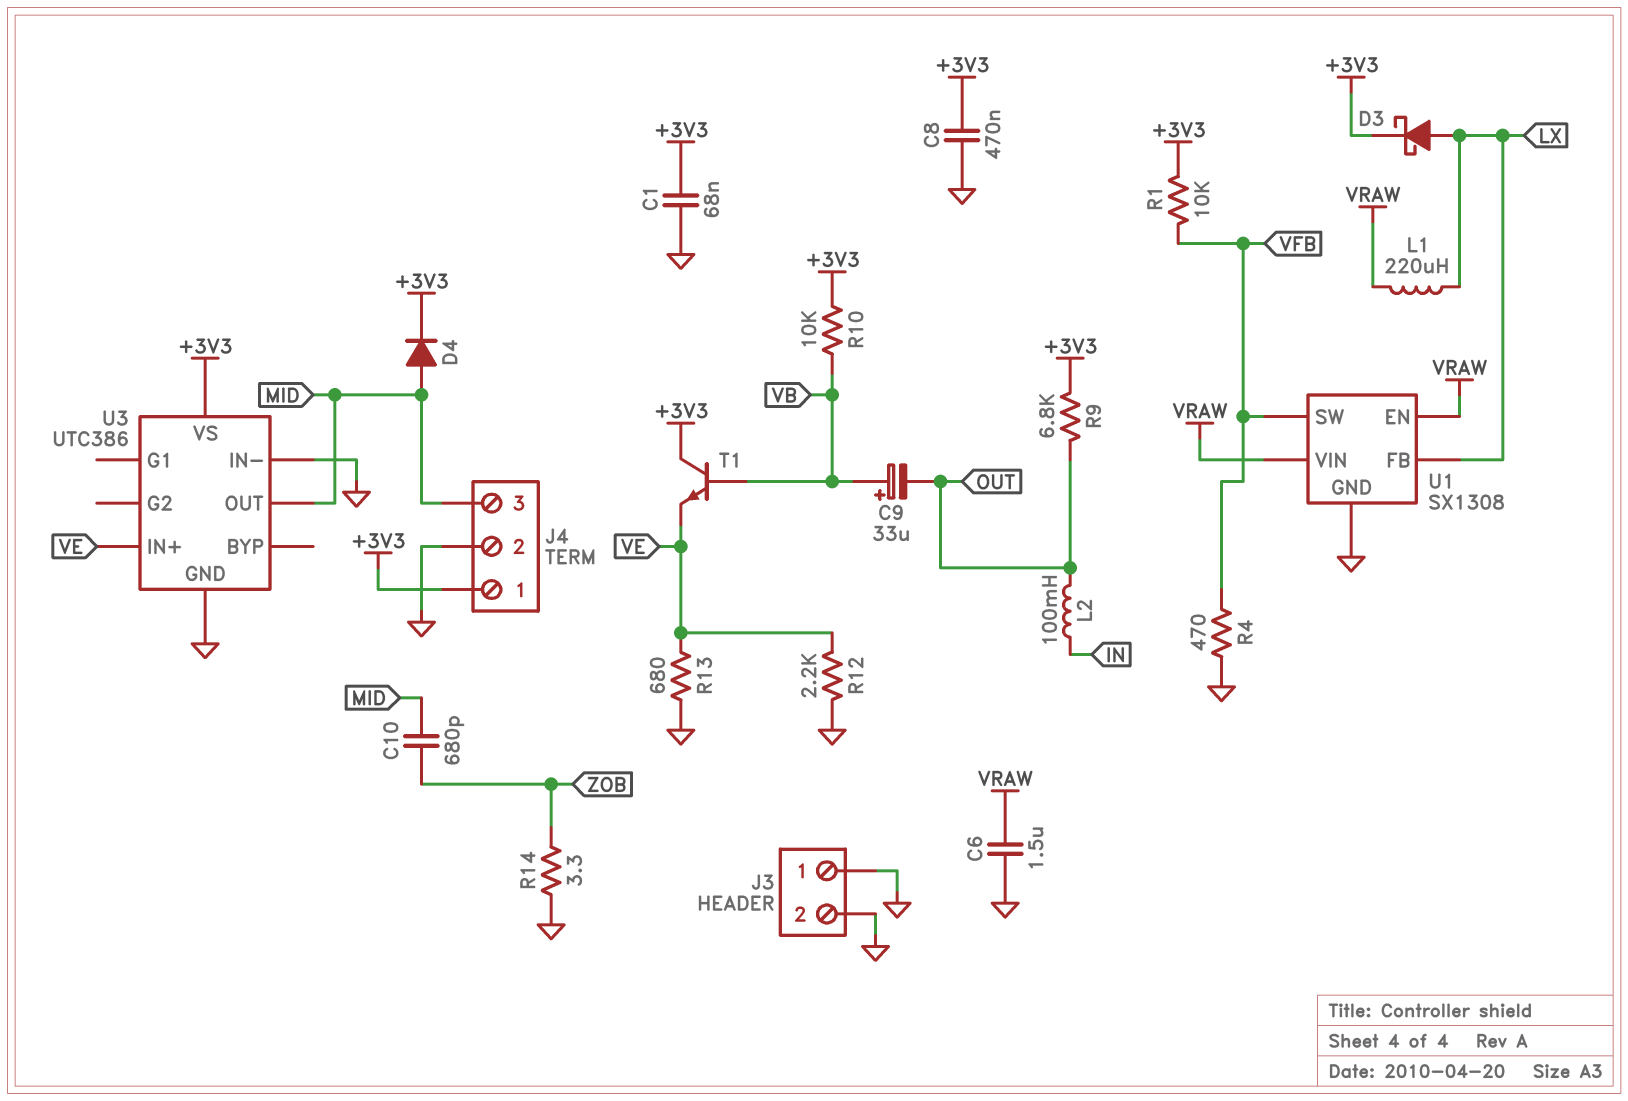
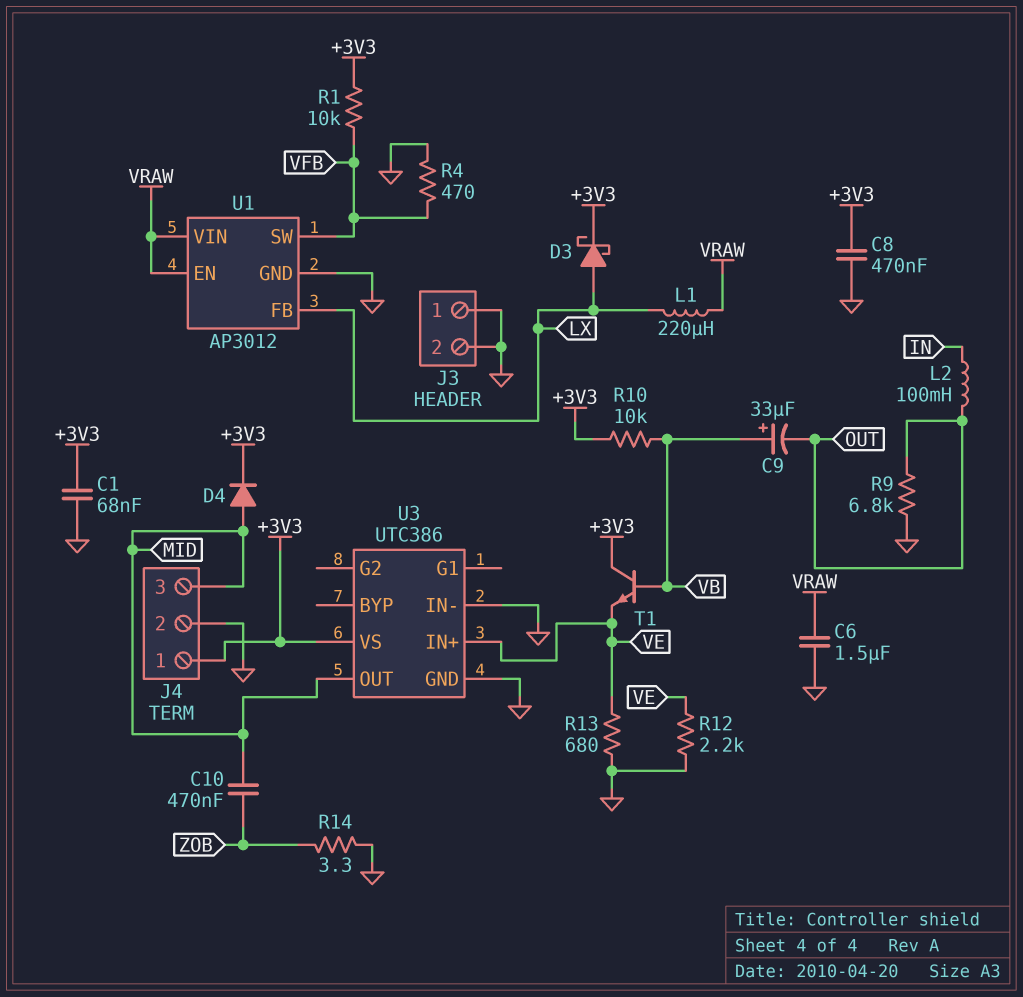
C10: 680pF (MID, ZOB) -> 470nF (MID, ZOB)
R9: 6.8k (+3V3, OUT) -> 6.8k (GND, OUT)
U1: SX1308 -> AP3012

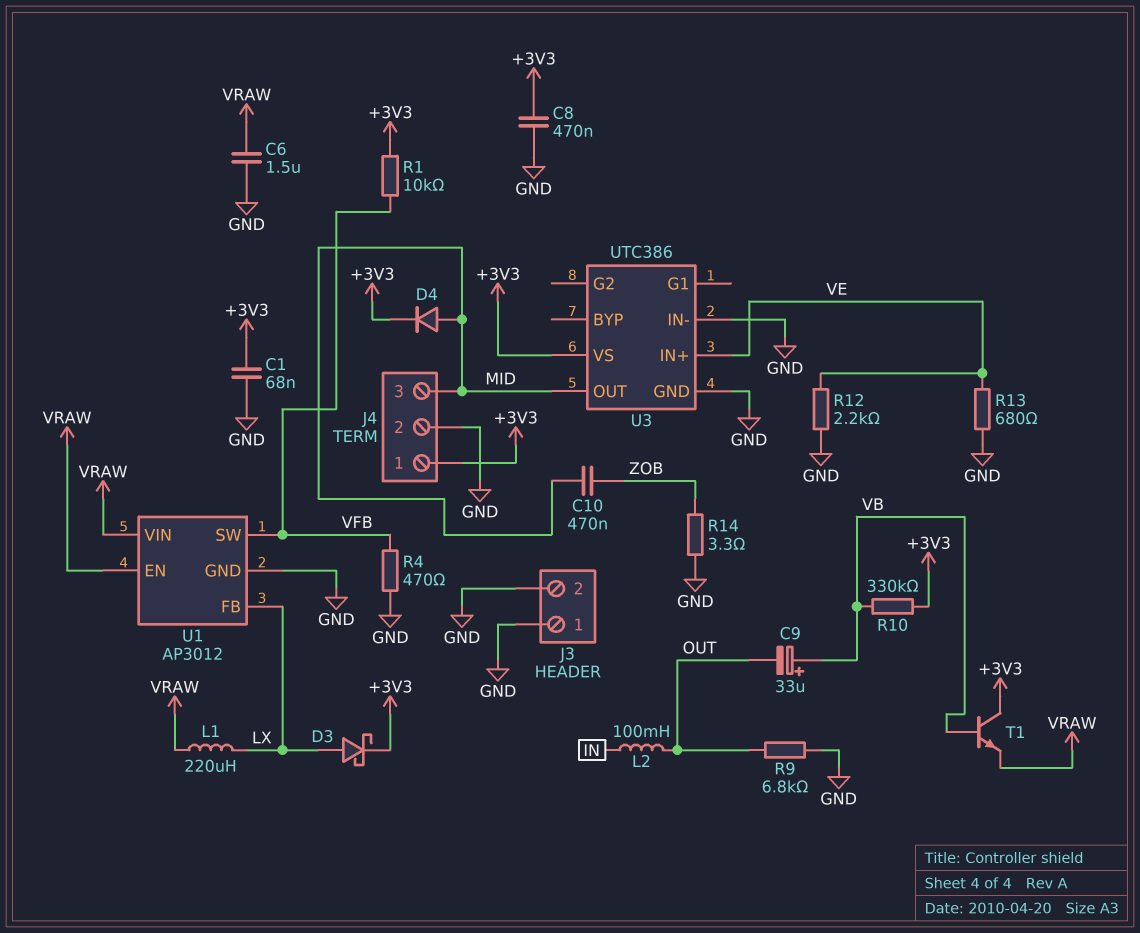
R10: 10k (+3V3, VB) -> 330k (+3V3, VB)
T1: NPN (B VB, C +3V3, E VE) -> NPN (B VB, C +3V3, E VRAW)

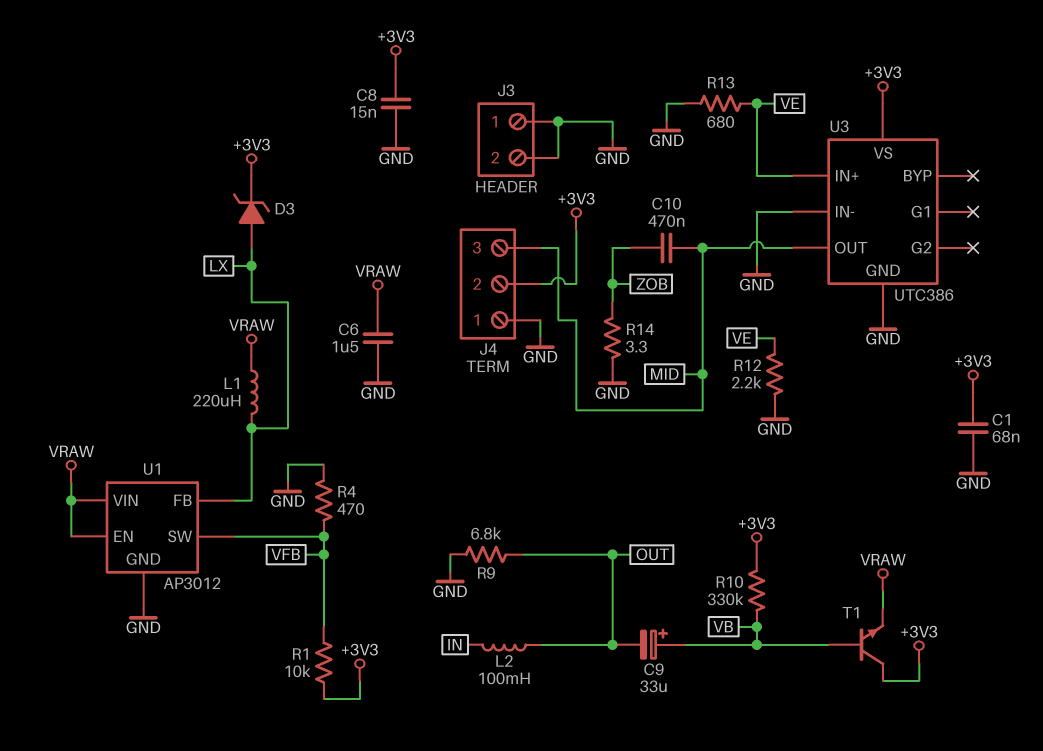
C8: 470nF (+3V3, GND) -> 15nF (+3V3, GND)
D3: schottky (A LX, K +3V3) -> zener (A LX, K +3V3)
D4: diode (A MID, K +3V3) -> none
J4 pin 1: +3V3 -> GND
J4 pin 2: GND -> +3V3

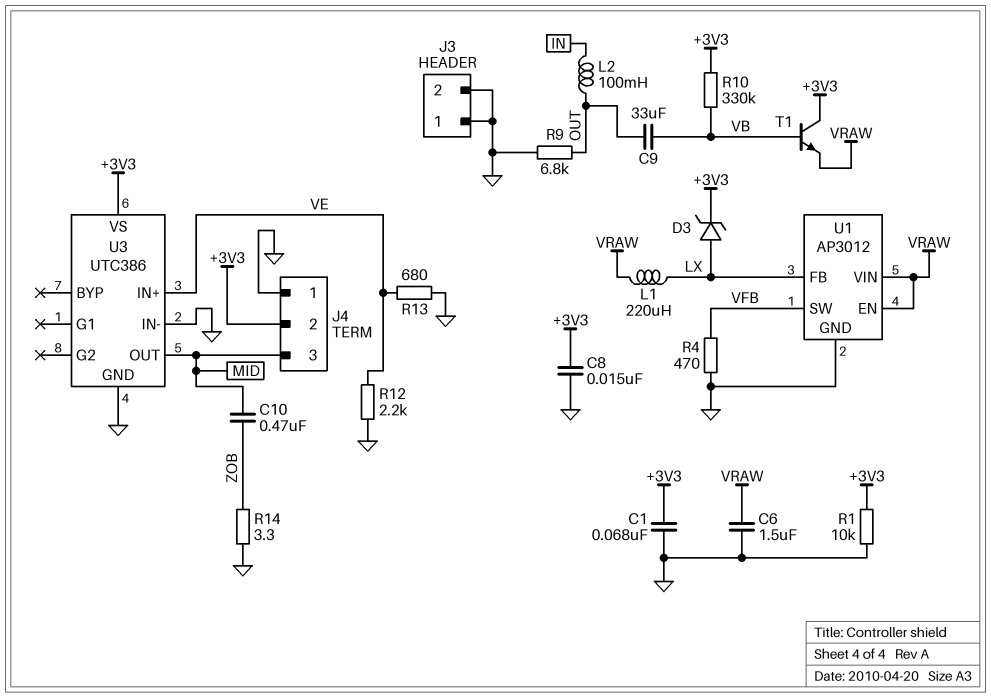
C9: 33uF (plus VB, minus OUT) -> 33uF (OUT, VB)
R1: 10k (+3V3, VFB) -> 10k (+3V3, GND)

